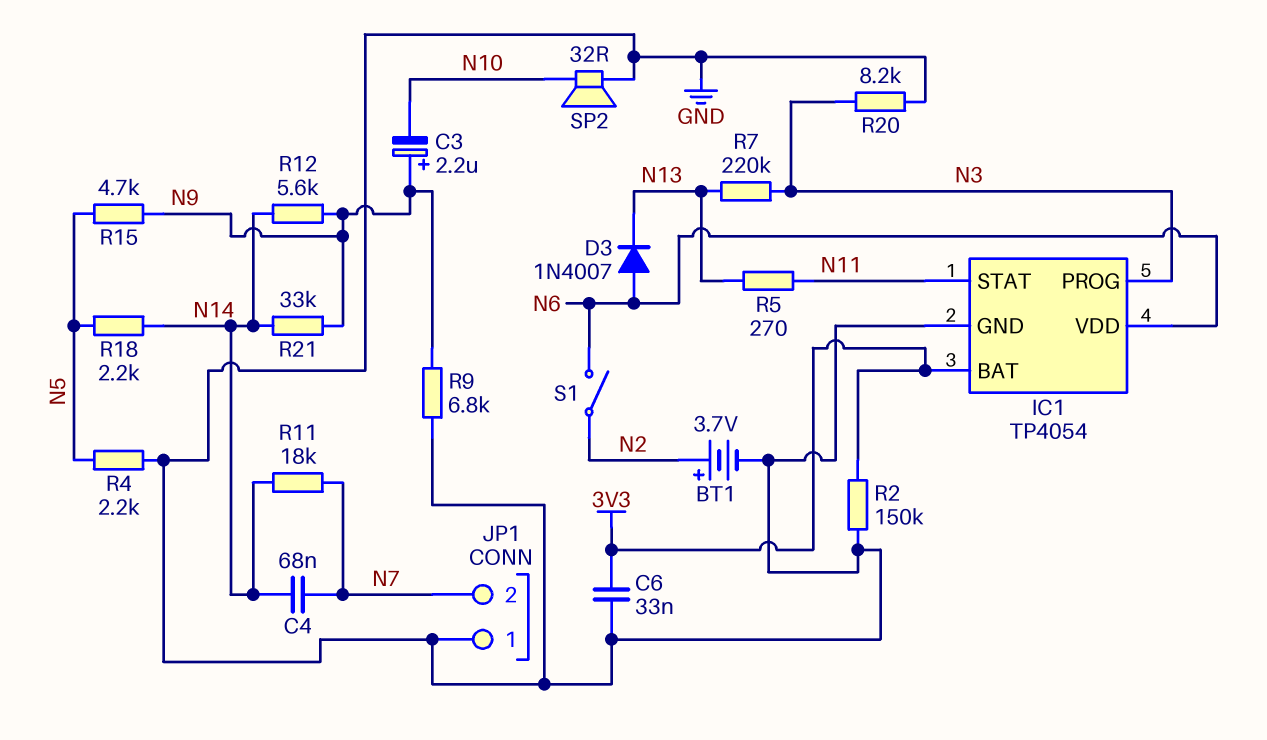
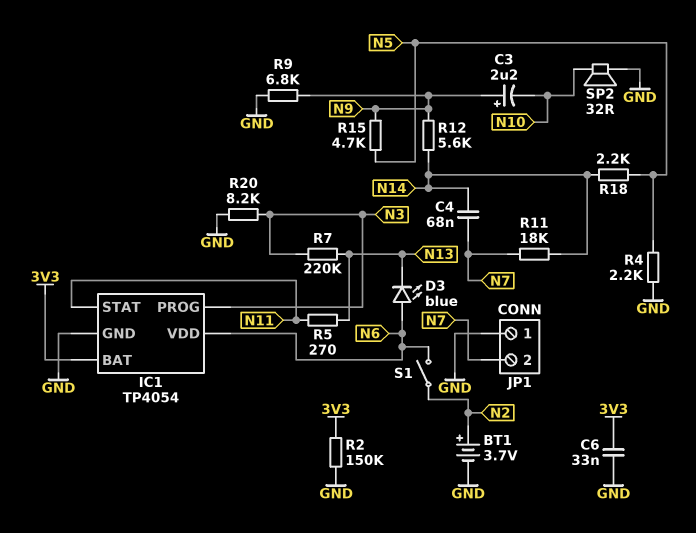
D3: diode 1N4007 (A N6, K N13) -> LED blue (A N6, K N13)
R21: 33k (N9, N14) -> none

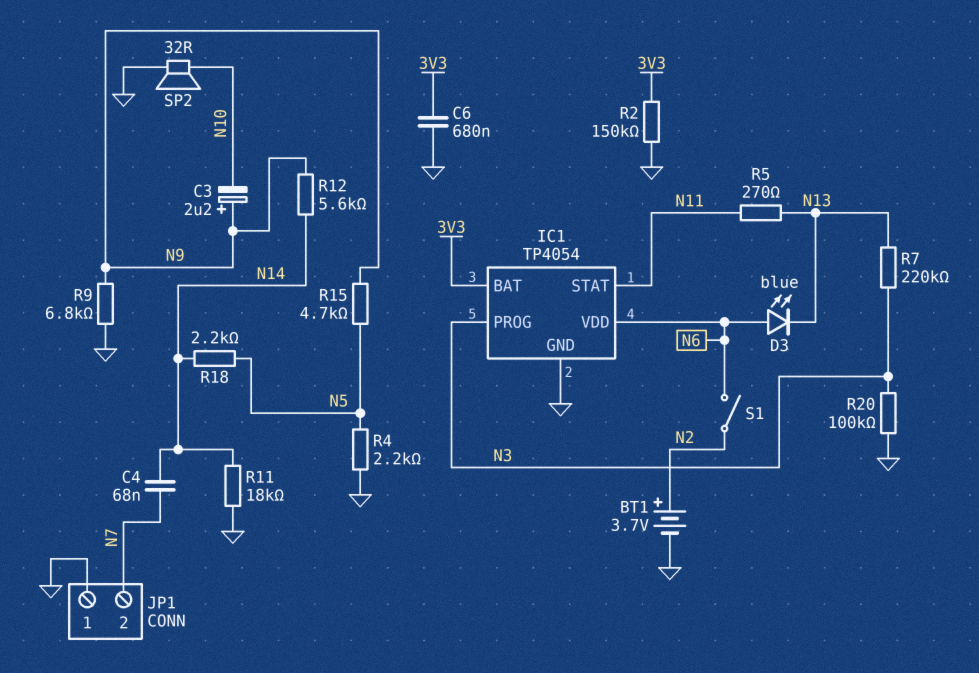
C6: 33nF (3V3, GND) -> 680nF (3V3, GND)
R11: 18k (N7, N14) -> 18k (GND, N14)
R20: 8.2k (GND, N3) -> 100k (GND, N3)

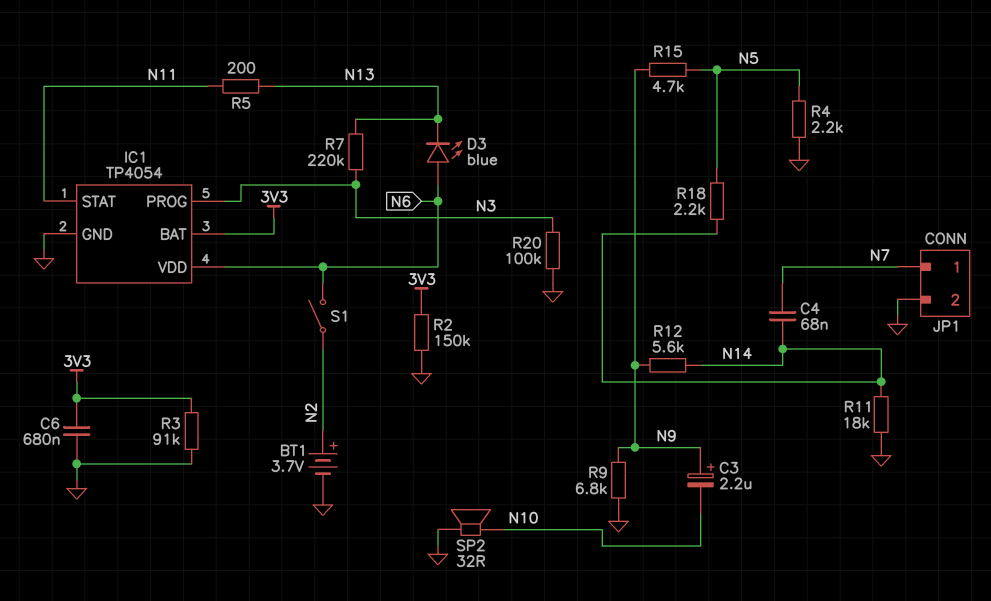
JP1 pin 1: GND -> N7
JP1 pin 2: N7 -> GND
R3: none -> 91k (3V3, GND)
R5: 270 (N11, N13) -> 200 (N11, N13)

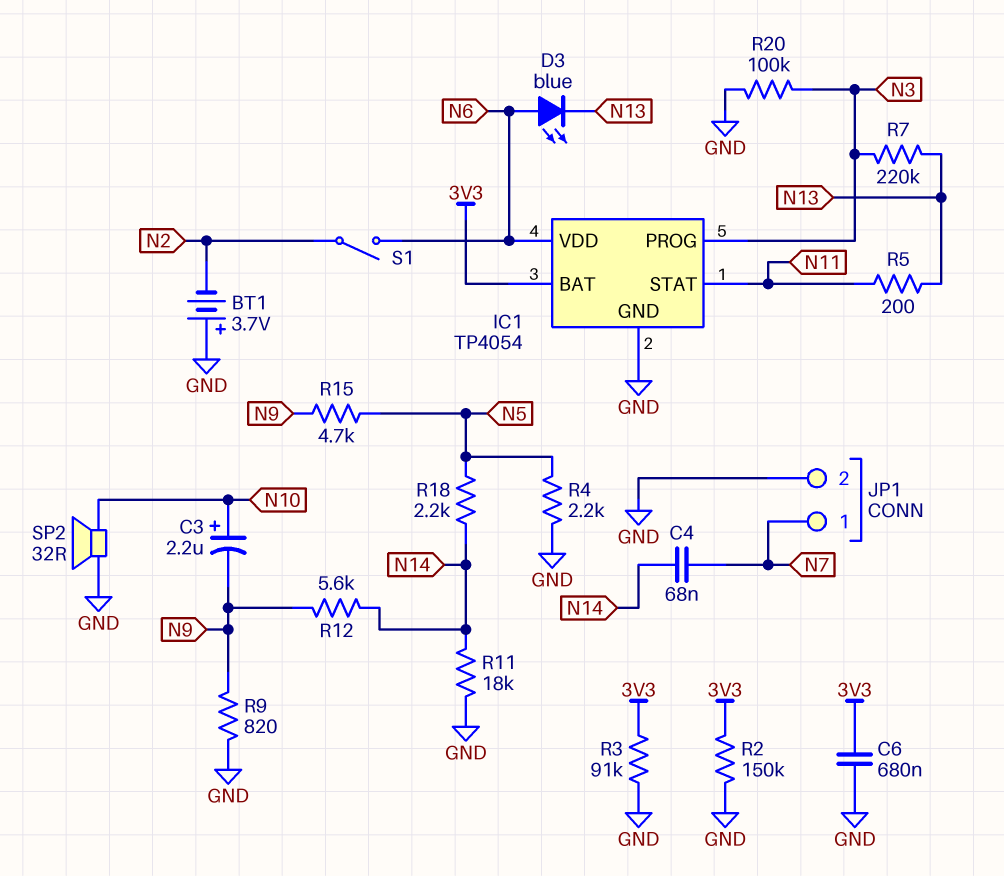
BT1: 3.7V (plus N2, minus GND) -> 3.7V (plus GND, minus N2)
C3: 2.2uF (plus N9, minus N10) -> 2.2uF (plus N10, minus N9)
R9: 6.8k (GND, N9) -> 820 (GND, N9)

